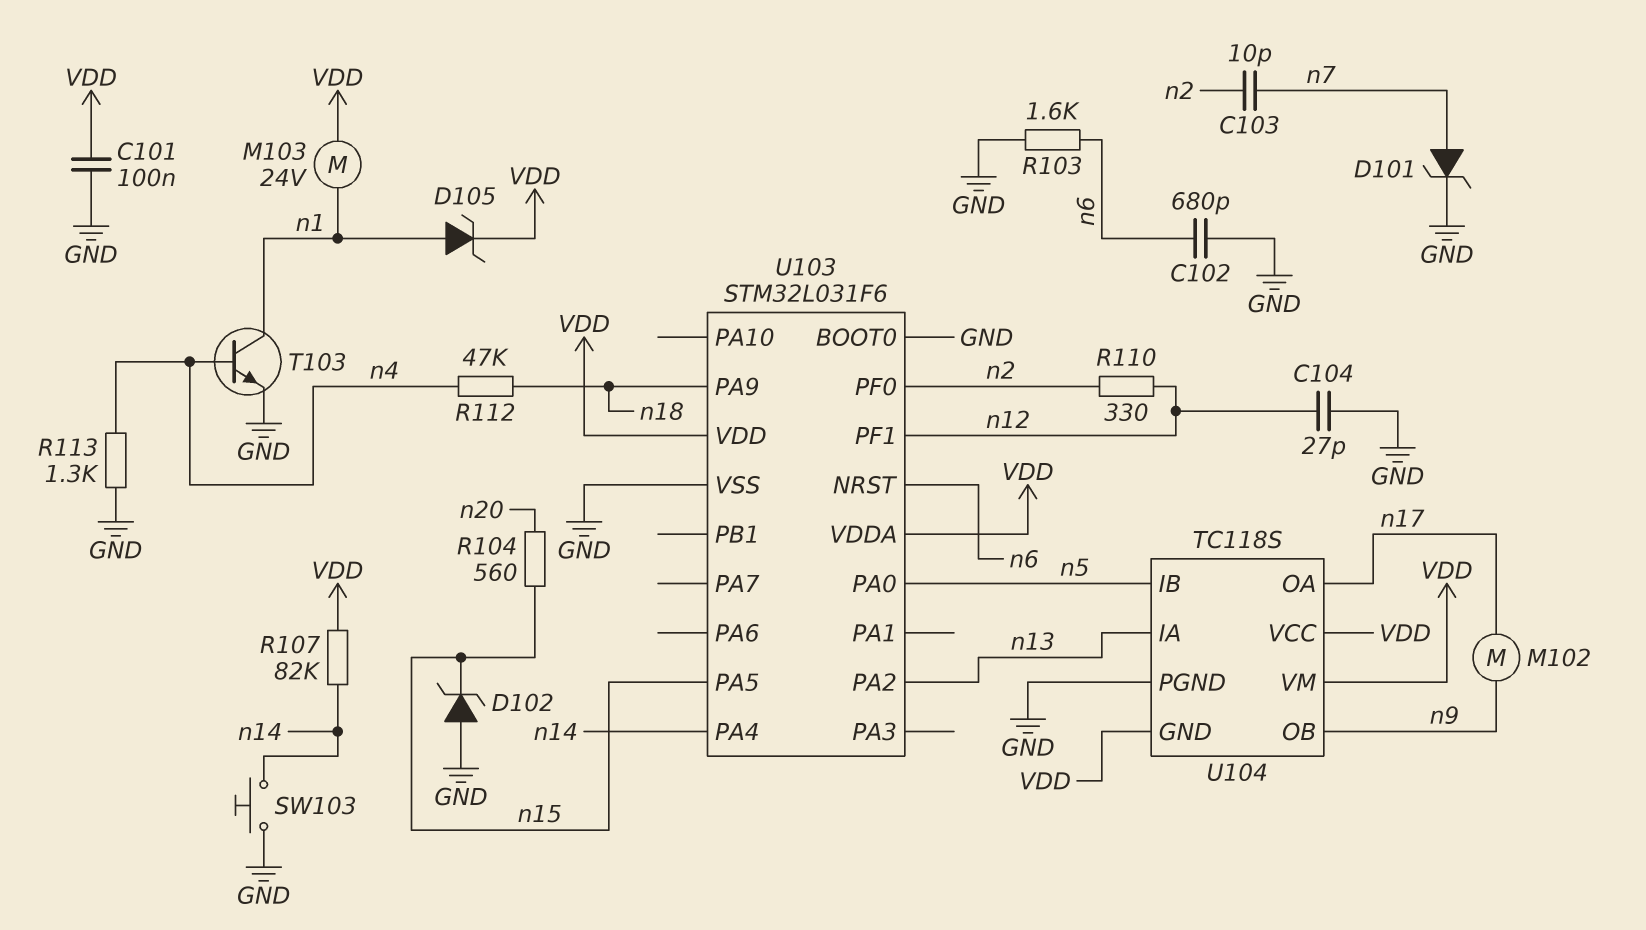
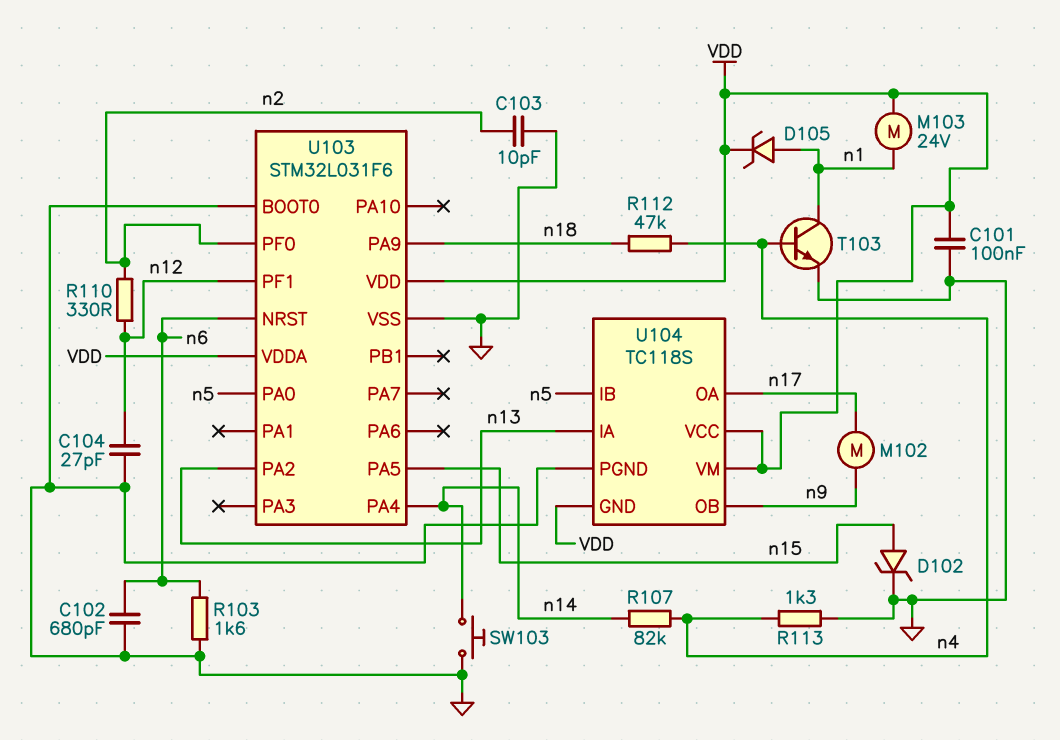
C103: 10pF (n2, n7) -> 10pF (GND, n2)
D101: zener (A n7, K GND) -> none
D102: zener (A GND, K n15) -> zener (A n15, K GND)
R104: 560 (n15, n20) -> none
R107: 82k (VDD, n14) -> 82k (n4, n14)

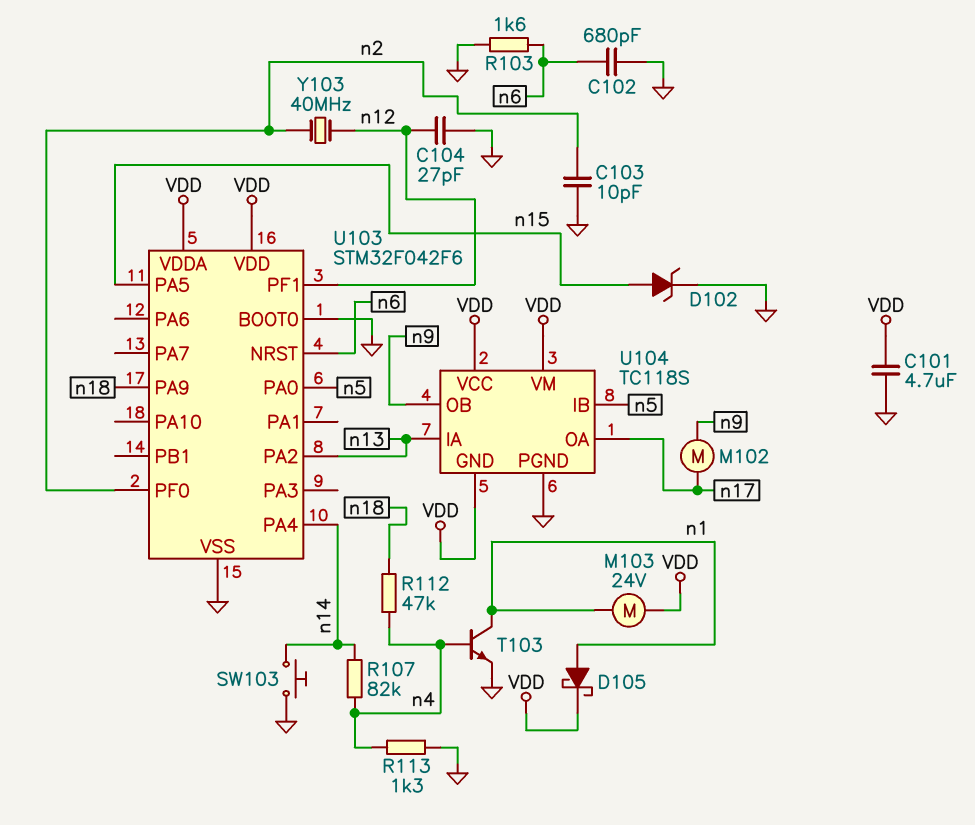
C101: 100nF (GND, VDD) -> 4.7uF (GND, VDD)
D105: zener (A n1, K VDD) -> schottky (A n1, K VDD)
R110: 330 (n2, n12) -> none
U103: STM32L031F6 -> STM32F042F6
Y103: none -> 40MHz (n2, n12)

